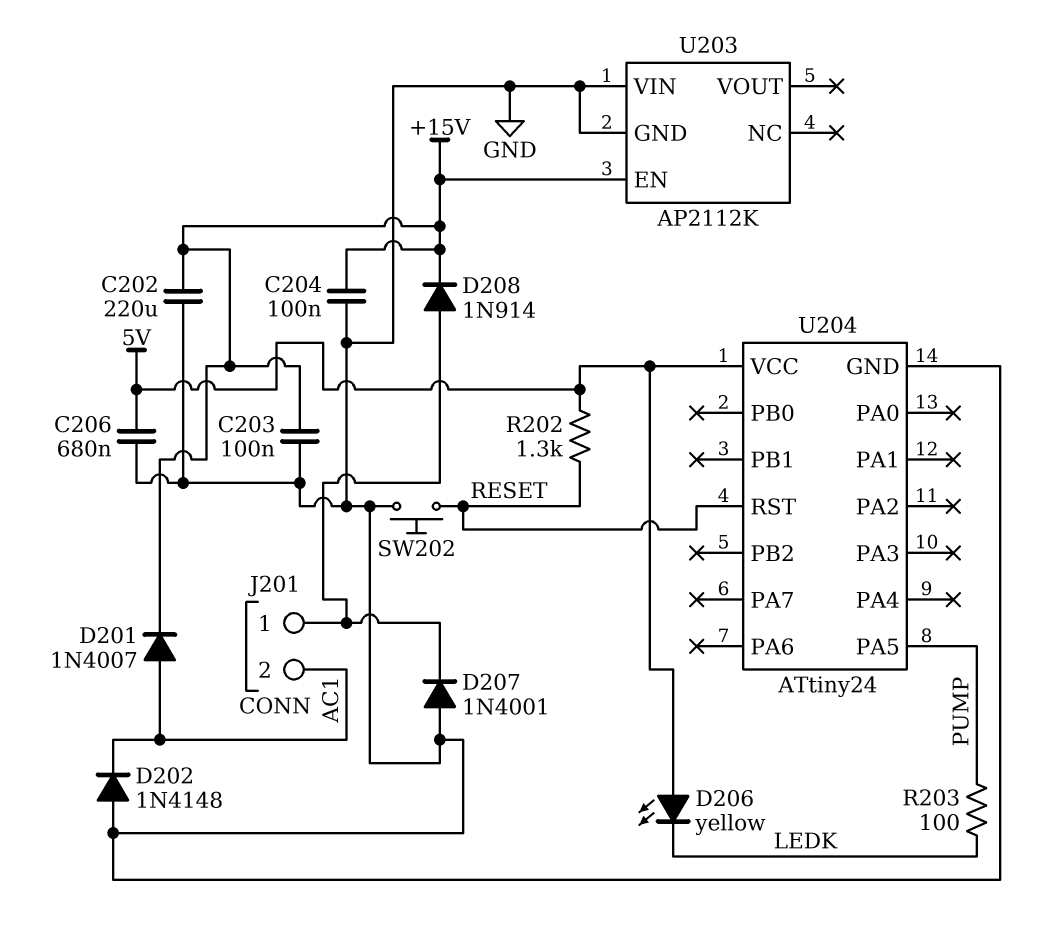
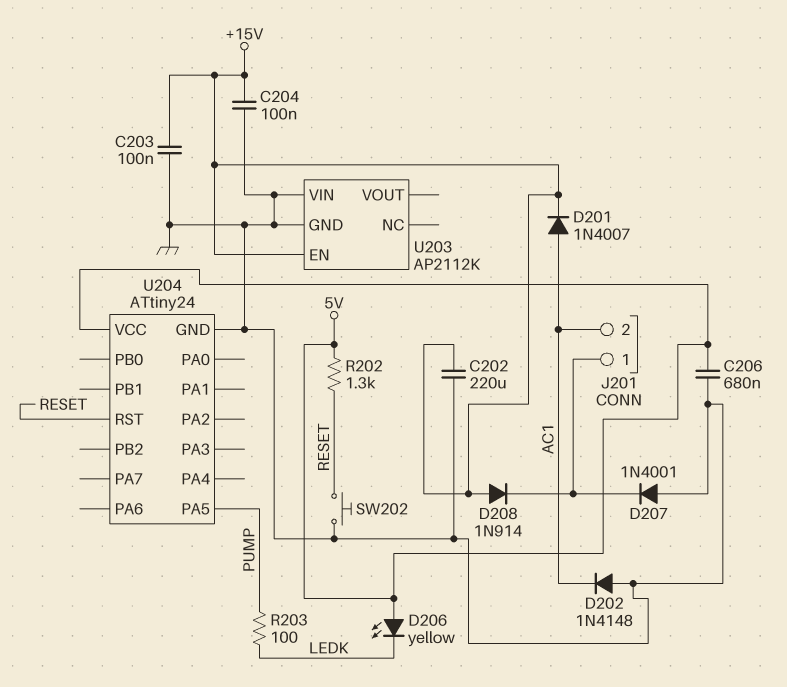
D208: diode 1N914 (A J201/1, K +15V) -> diode 1N914 (A +15V, K J201/1)

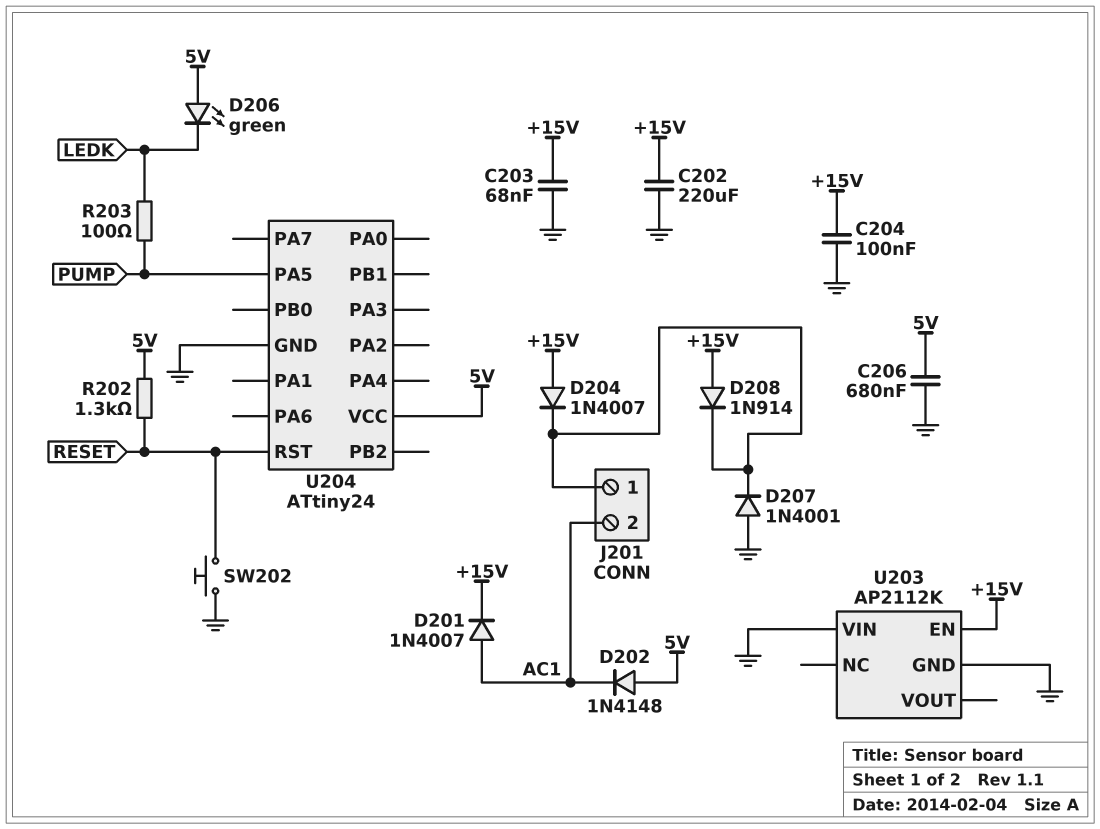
C203: 100nF (+15V, GND) -> 68nF (+15V, GND)
D202: diode 1N4148 (A GND, K AC1) -> diode 1N4148 (A 5V, K AC1)
D204: none -> diode 1N4007 (A +15V, K J201/1)
D206: LED yellow (A 5V, K LEDK) -> LED green (A 5V, K LEDK)

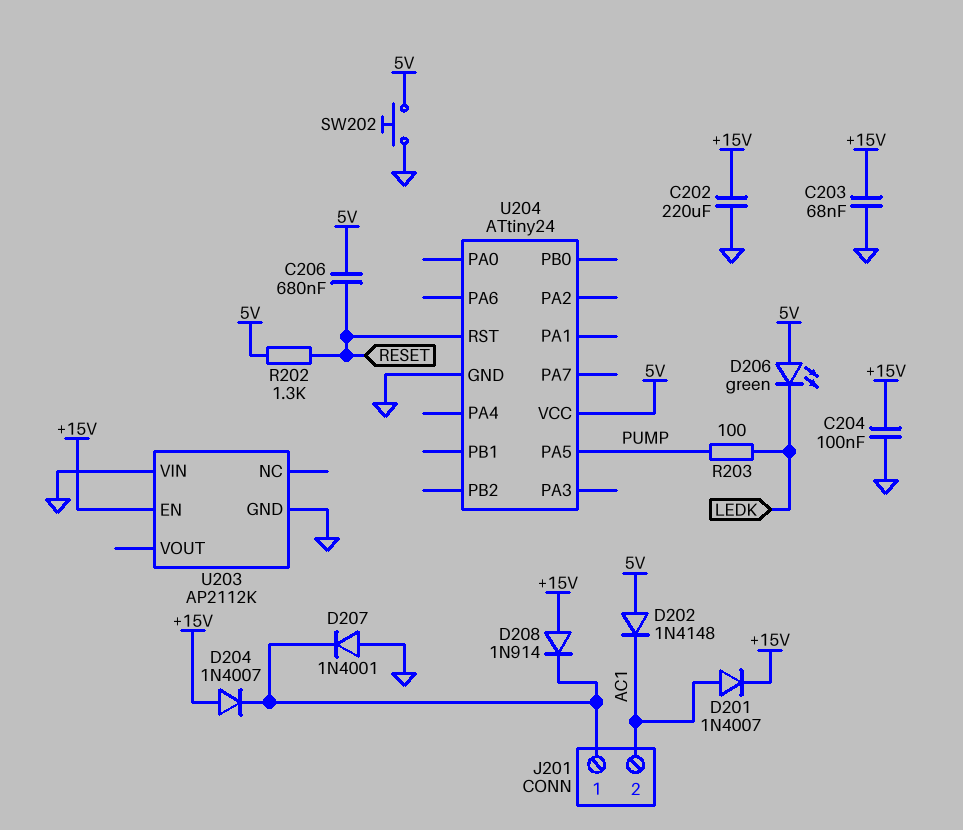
C206: 680nF (5V, GND) -> 680nF (5V, RESET)
SW202: button (GND, RESET) -> button (5V, GND)

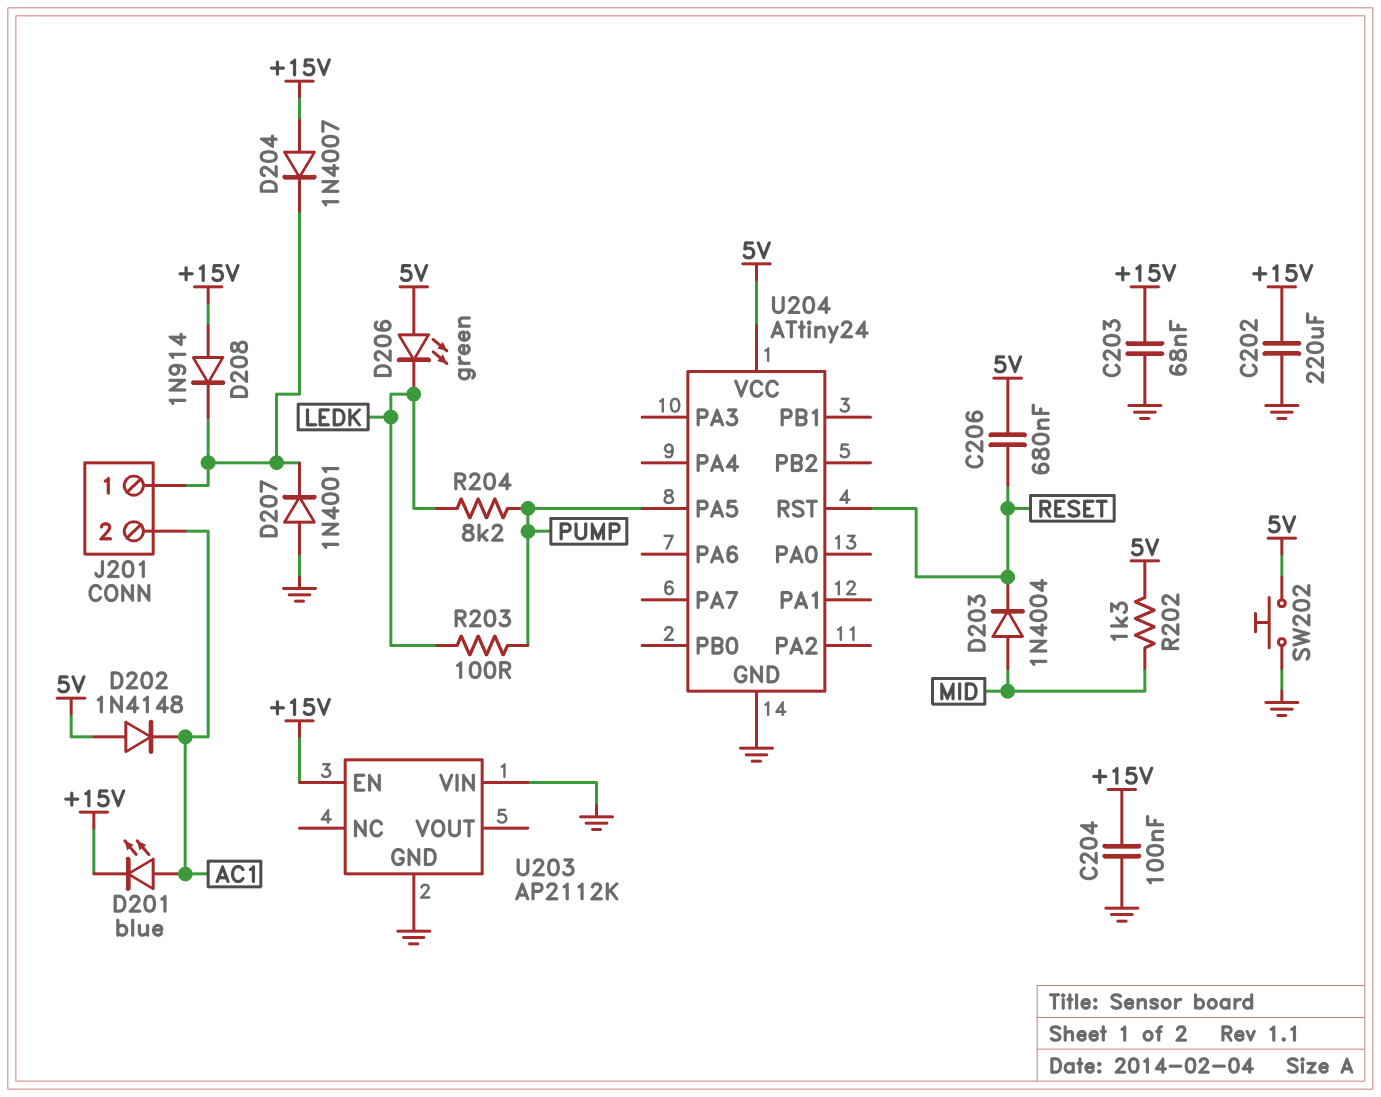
D201: diode 1N4007 (A AC1, K +15V) -> LED blue (A AC1, K +15V)
D203: none -> diode 1N4004 (A MID, K RESET)
R202: 1.3k (5V, RESET) -> 1.3k (5V, MID)
R204: none -> 8.2k (LEDK, PUMP)

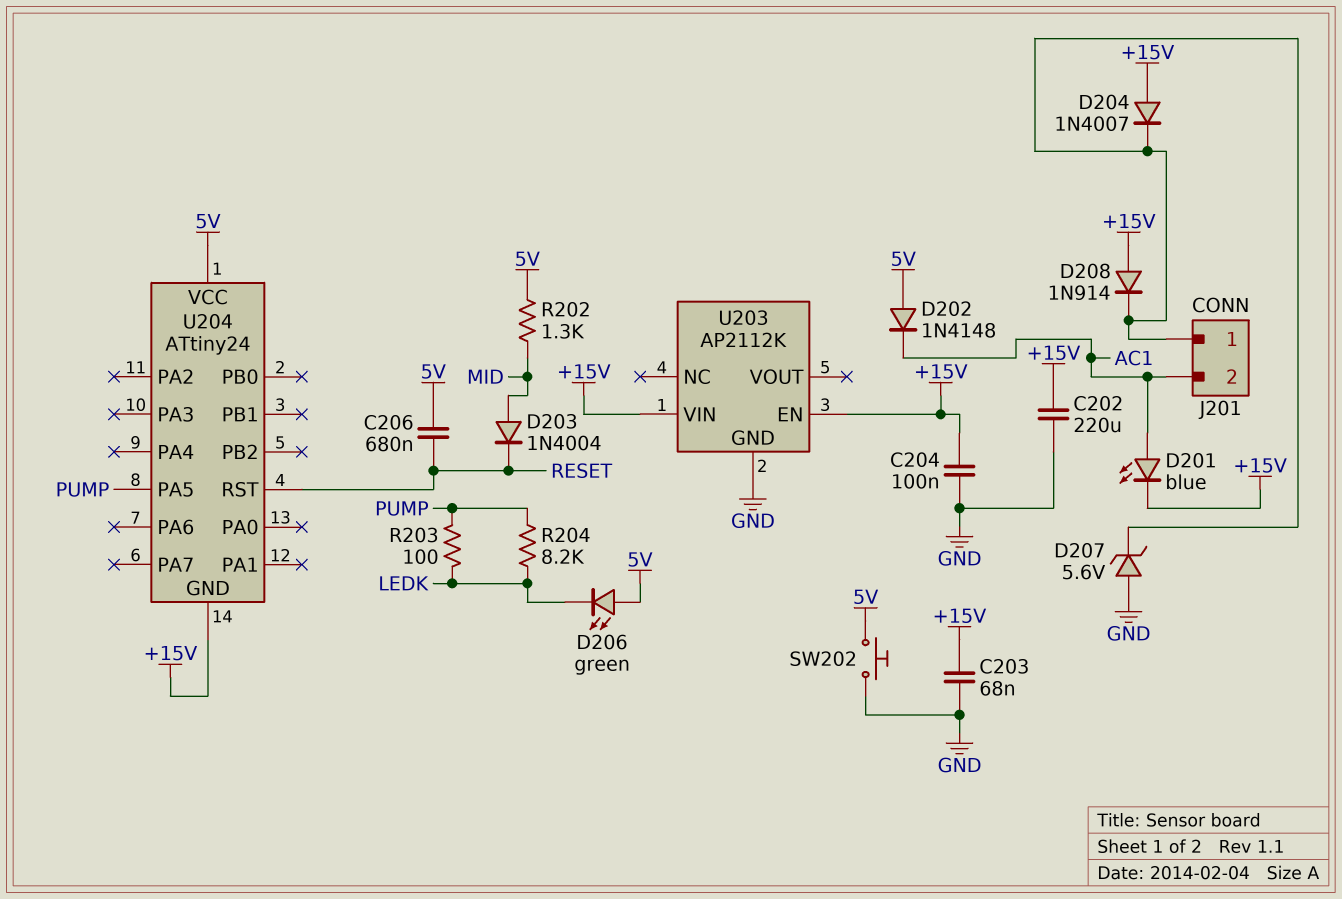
D207: diode 1N4001 (A GND, K J201/1) -> zener 5.6V (A GND, K J201/1)
U203 pin VIN: GND -> +15V
U204 pin GND: GND -> +15V

